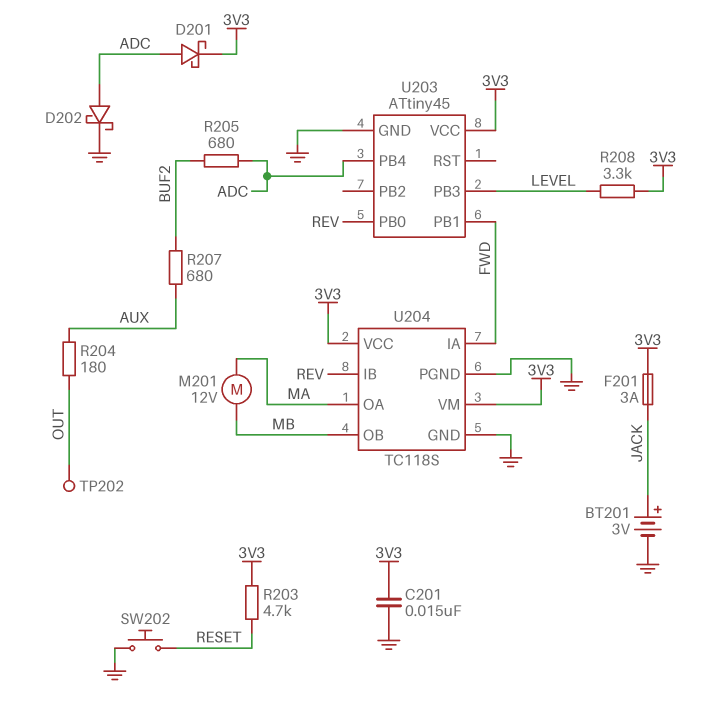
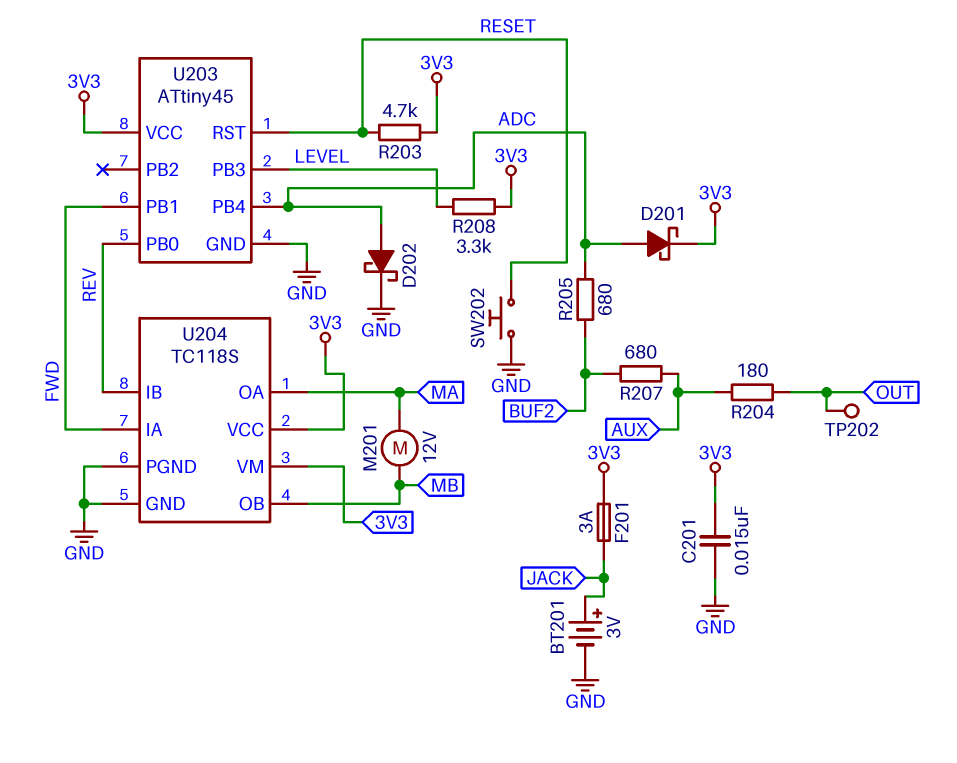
U203 pin RST: none -> RESET

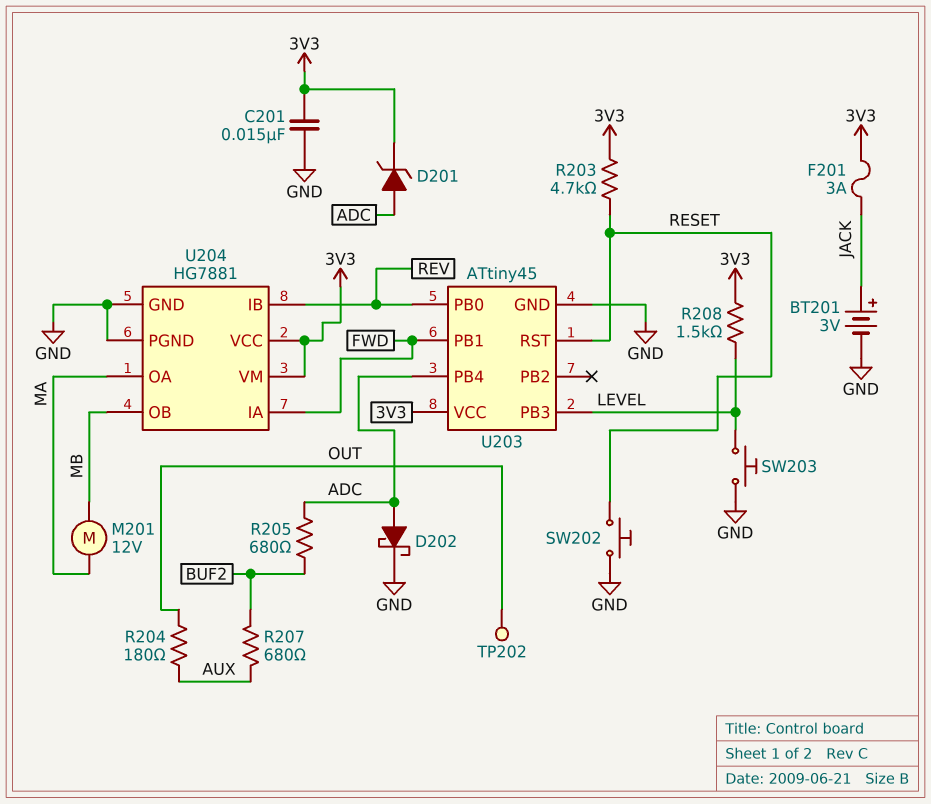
D201: schottky (A ADC, K 3V3) -> zener (A ADC, K 3V3)
R208: 3.3k (3V3, LEVEL) -> 1.5k (3V3, LEVEL)
SW203: none -> button (GND, LEVEL)
U204: TC118S -> HG7881

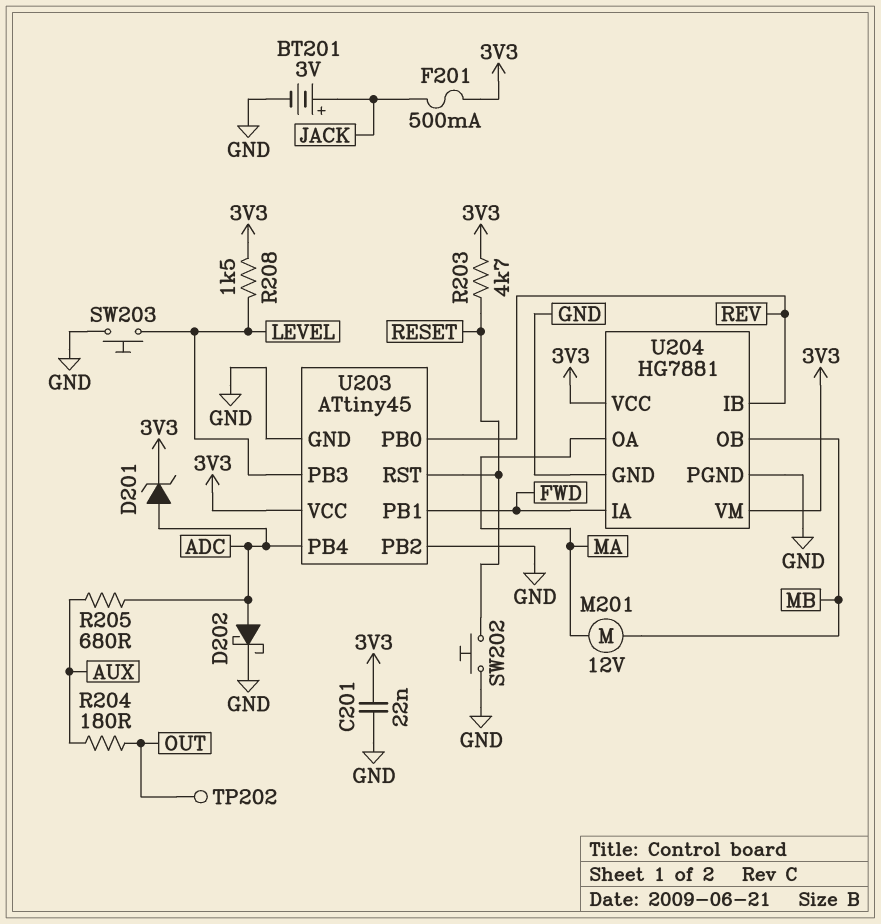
C201: 15nF (3V3, GND) -> 22nF (3V3, GND)
F201: 3A (3V3, JACK) -> 500mA (3V3, JACK)
R205: 680 (ADC, BUF2) -> 680 (ADC, AUX)
R207: 680 (AUX, BUF2) -> none
U203 pin PB2: none -> GND

